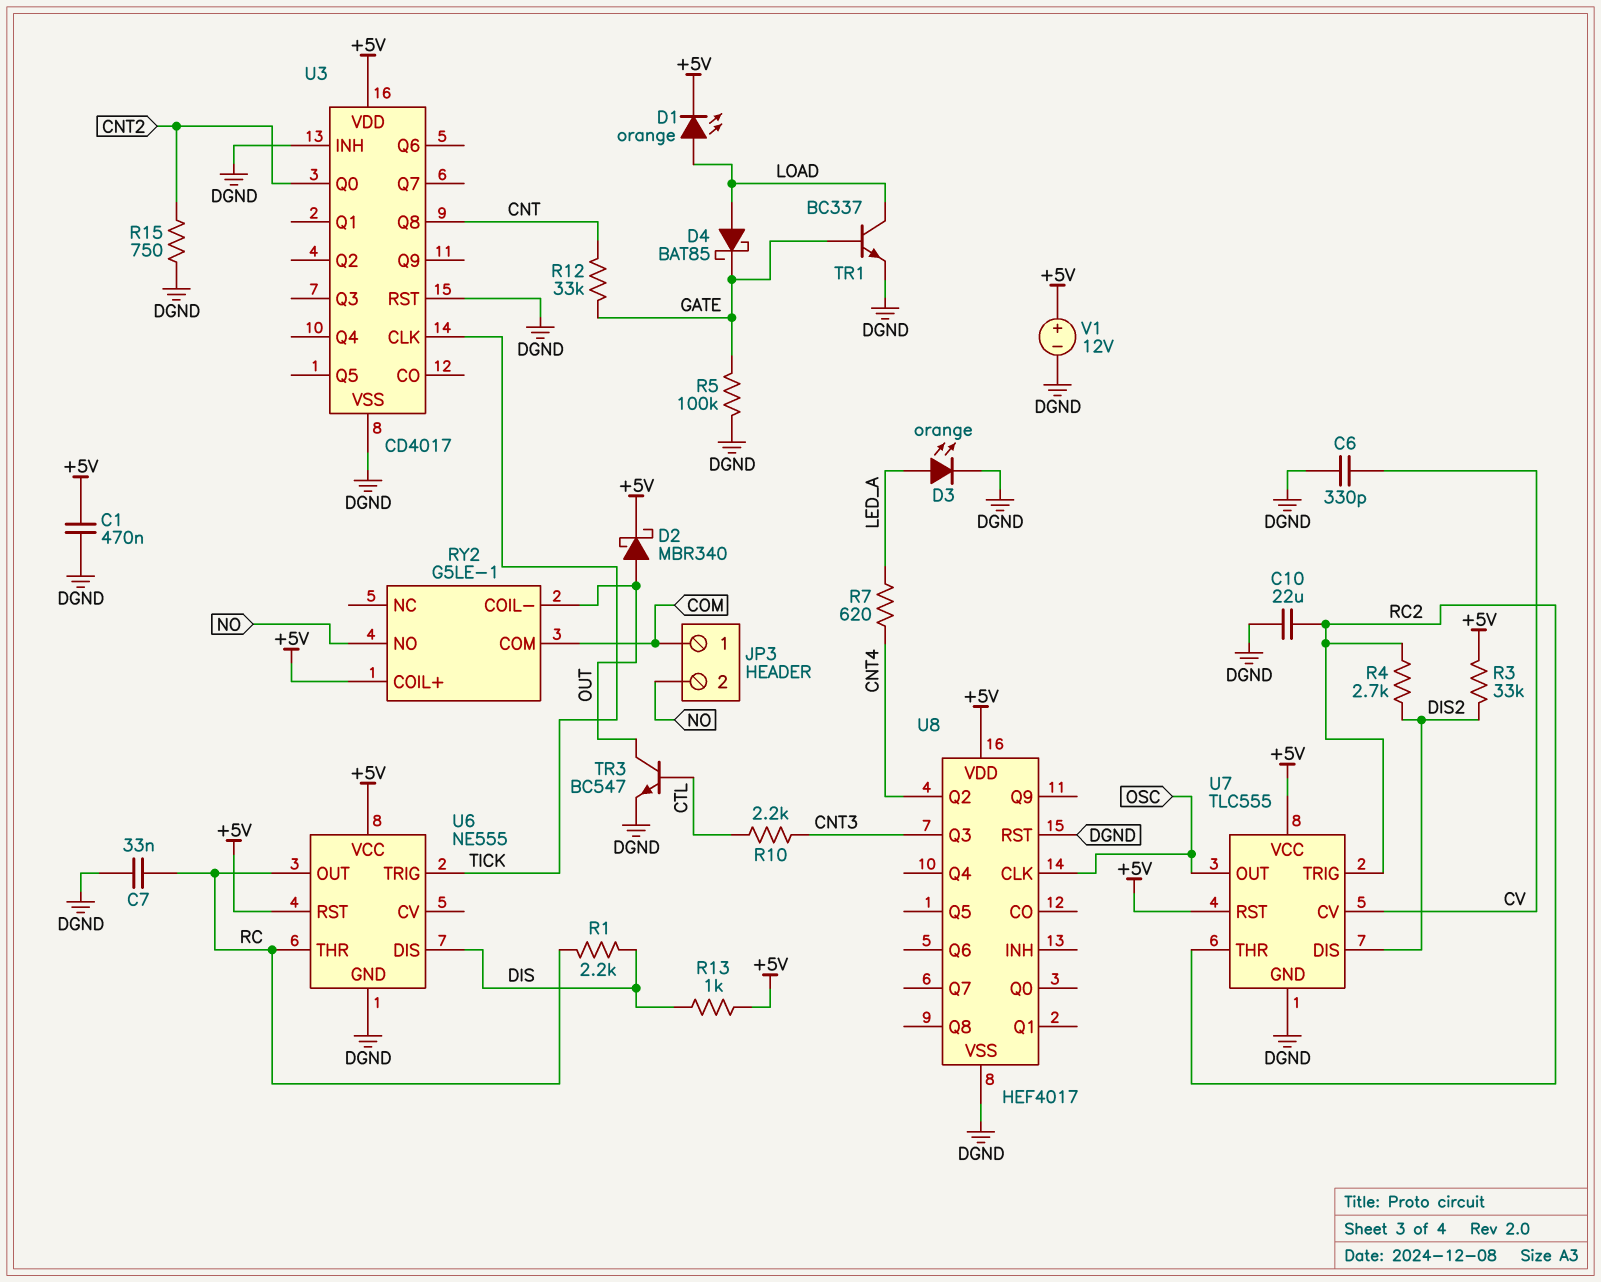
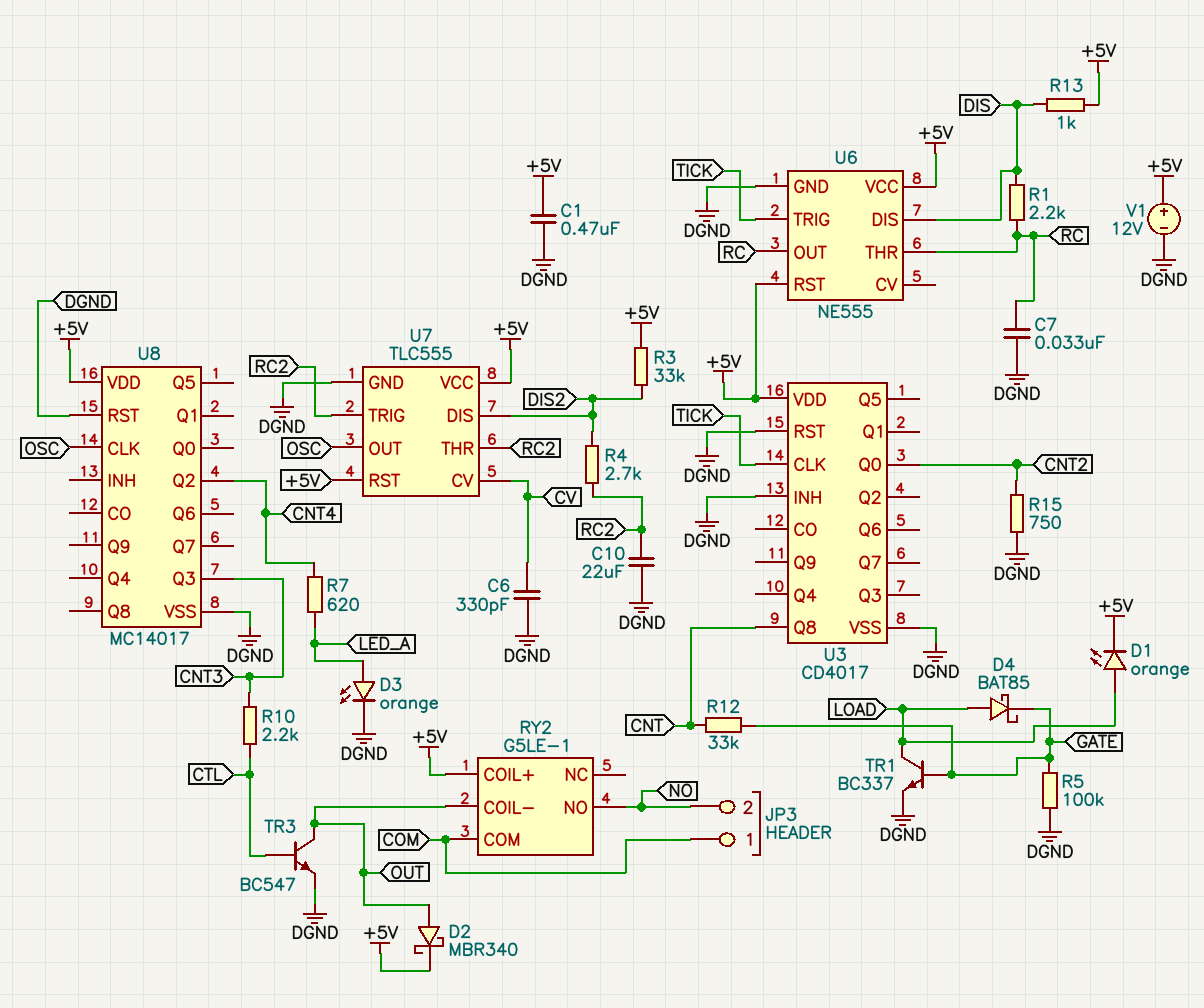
U8: HEF4017 -> MC14017

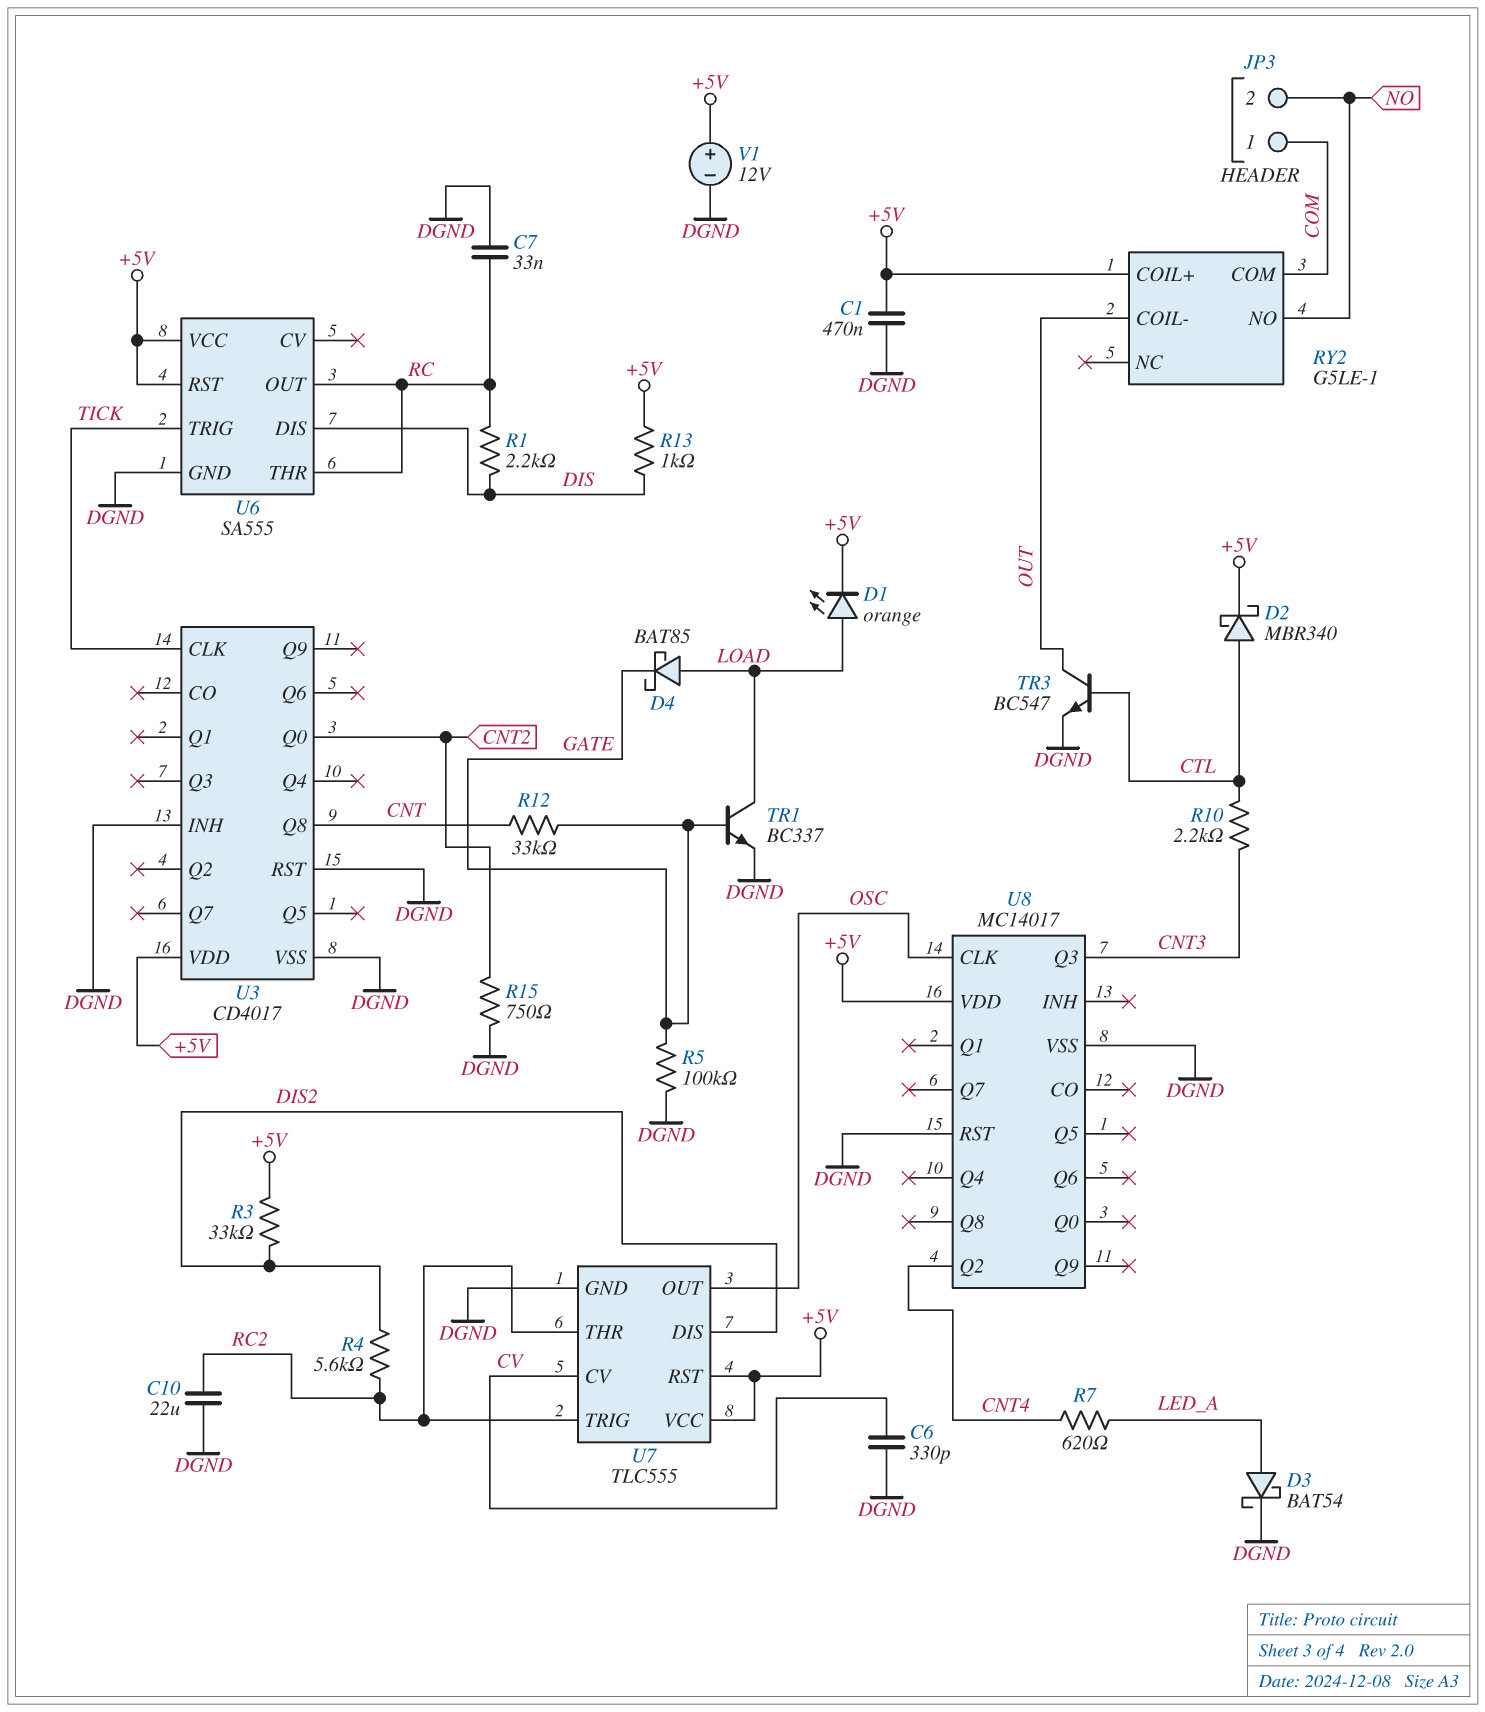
D2: schottky MBR340 (A OUT, K +5V) -> schottky MBR340 (A CTL, K +5V)
D3: LED orange (A LED_A, K DGND) -> schottky BAT54 (A LED_A, K DGND)
R4: 2.7k (DIS2, RC2) -> 5.6k (DIS2, RC2)
U6: NE555 -> SA555

